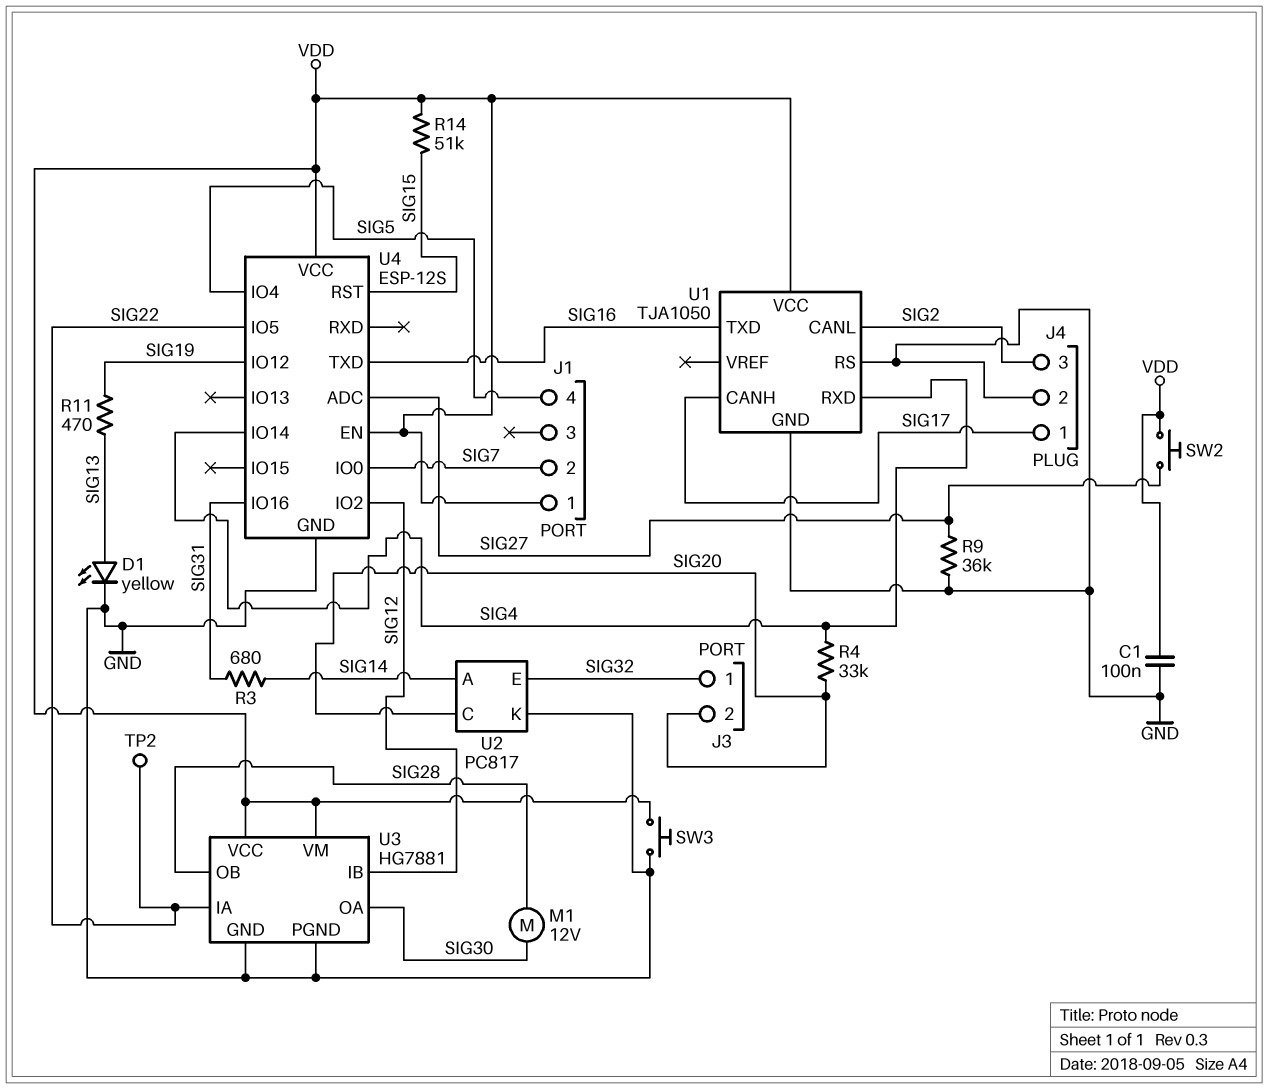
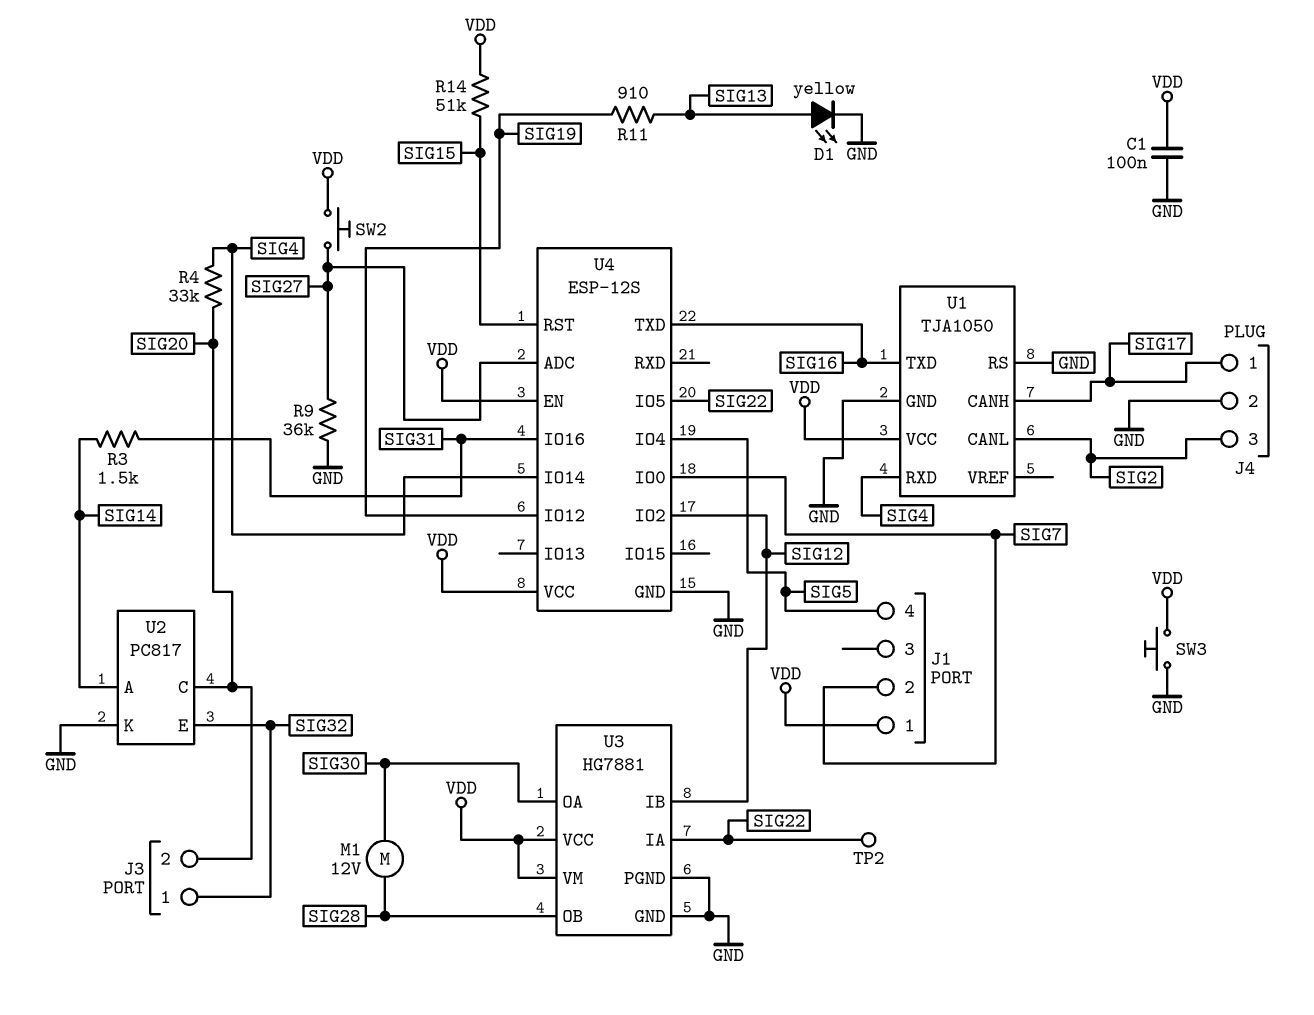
R3: 680 (SIG14, SIG31) -> 1.5k (SIG14, SIG31)
R11: 470 (SIG13, SIG19) -> 910 (SIG13, SIG19)

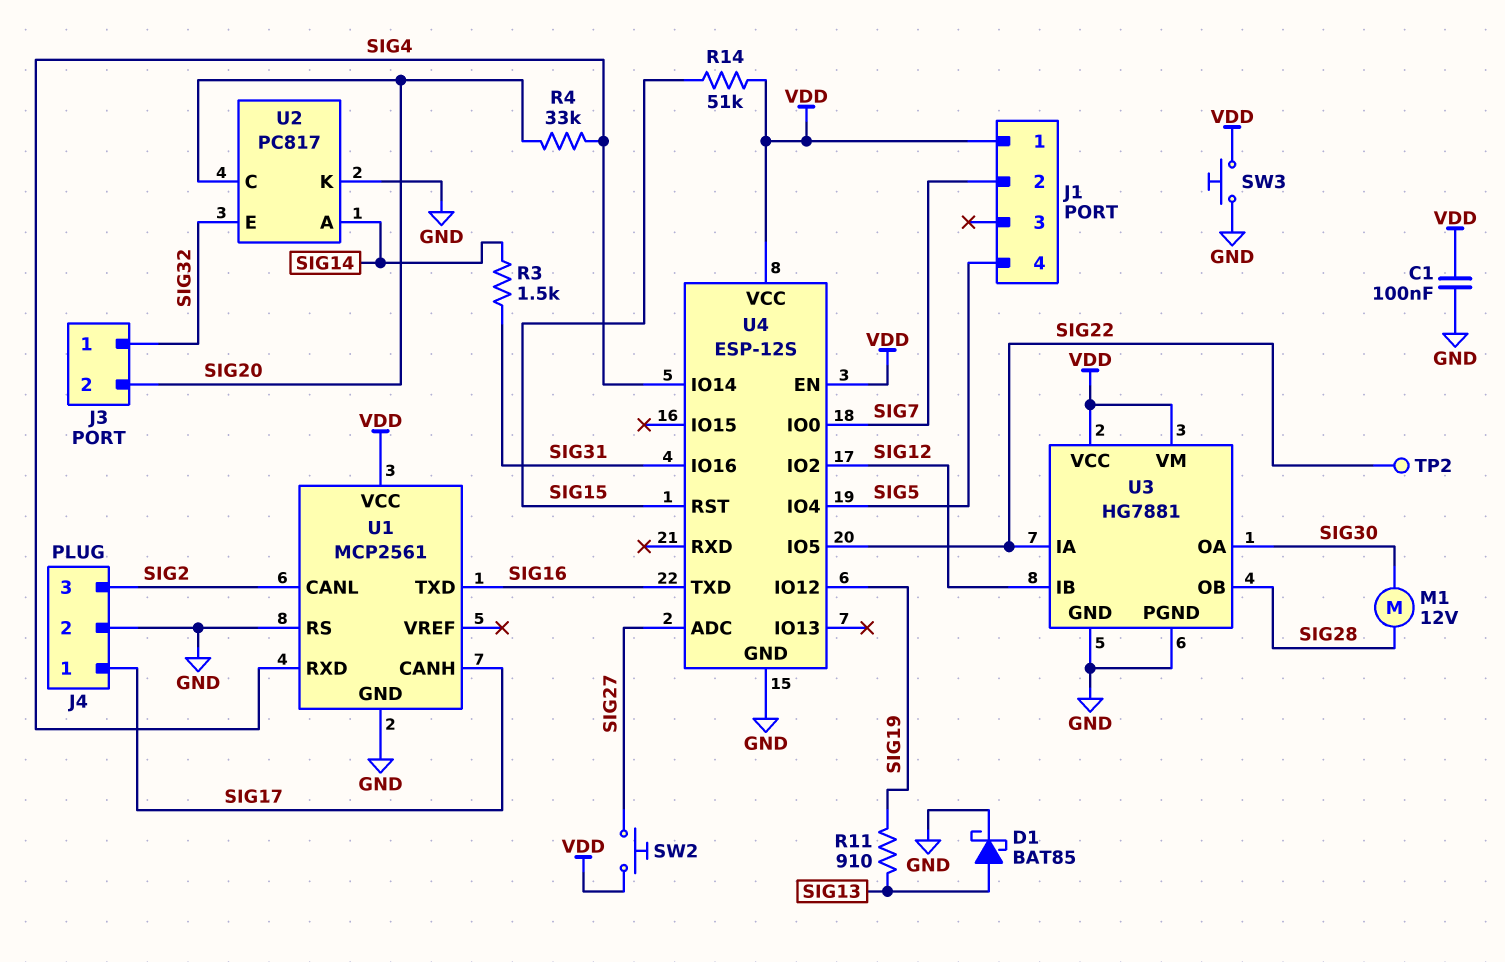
D1: LED yellow (A SIG13, K GND) -> schottky BAT85 (A SIG13, K GND)
R9: 36k (GND, SIG27) -> none
U1: TJA1050 -> MCP2561

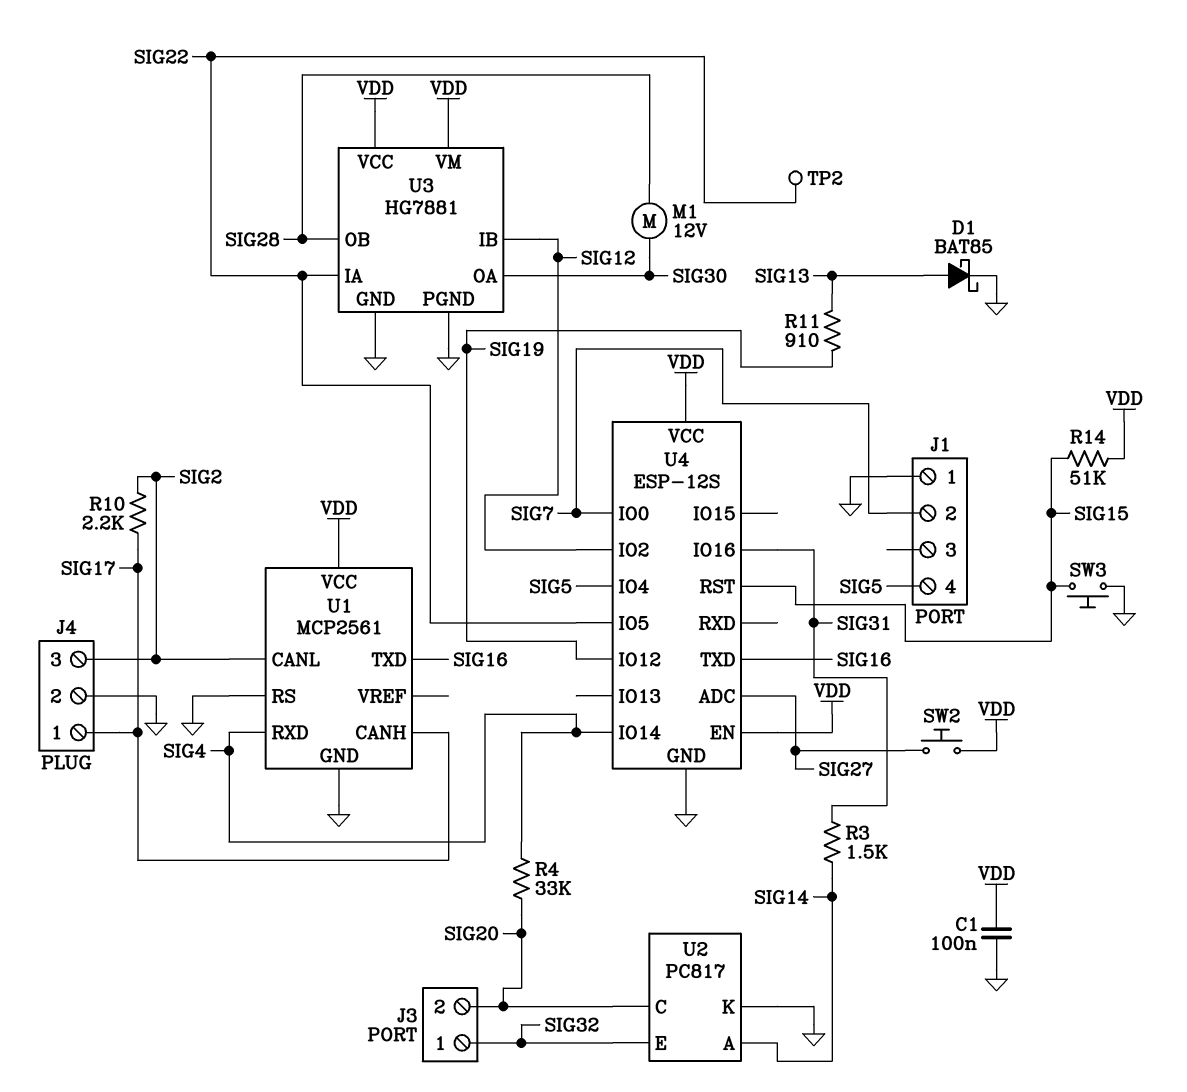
J1 pin 1: VDD -> GND
R10: none -> 2.2k (SIG2, SIG17)
SW3: button (GND, VDD) -> button (GND, SIG15)

